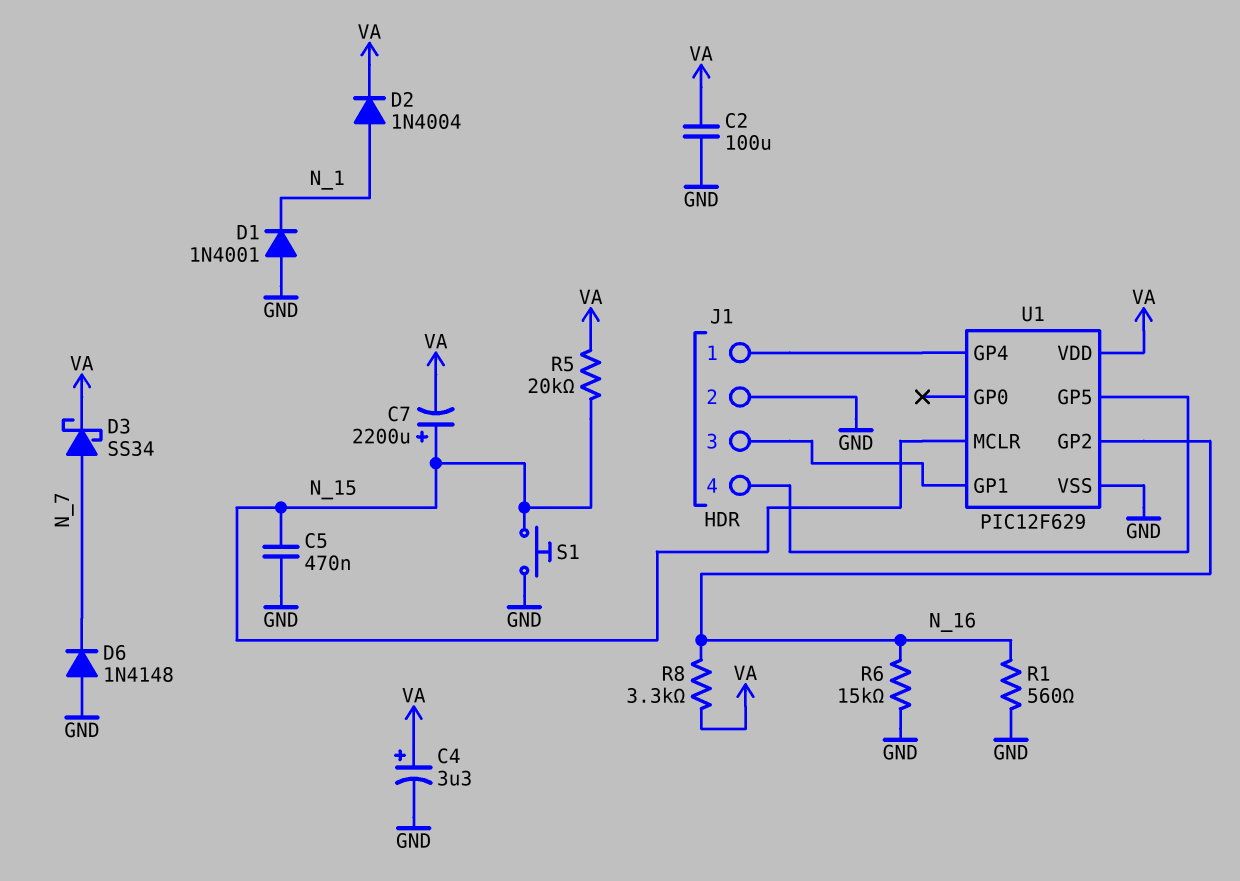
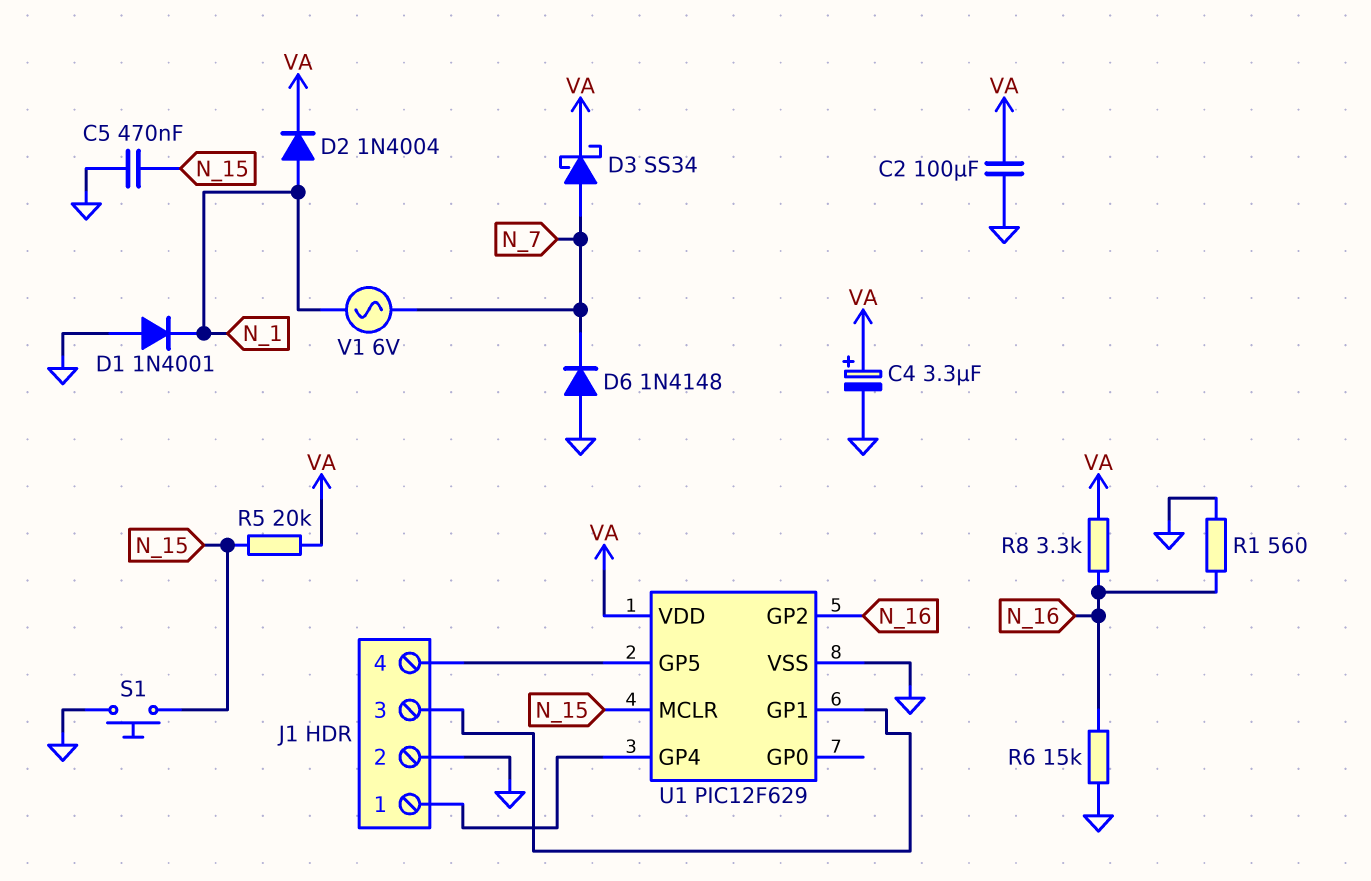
C7: 2200uF (plus N_15, minus VA) -> none
V1: none -> AC 6V (N_1, N_7)

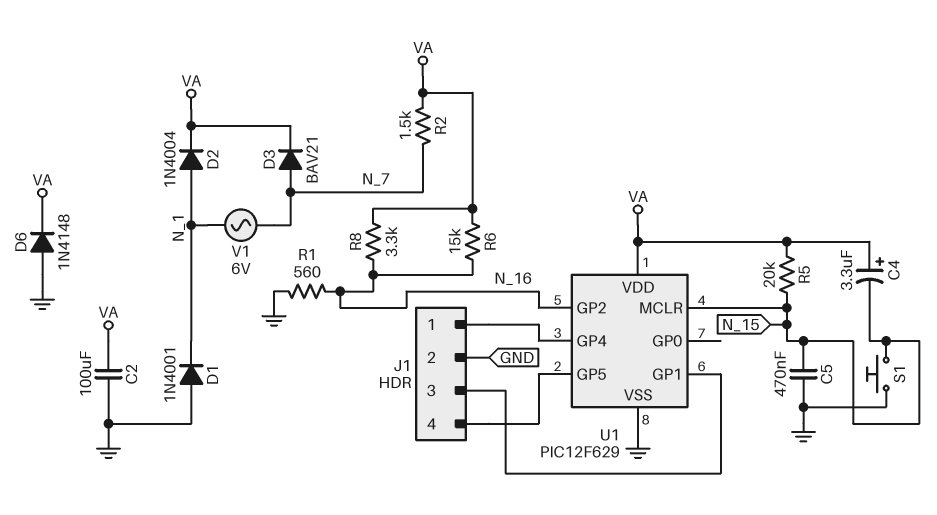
C4: 3.3uF (plus VA, minus GND) -> 3.3uF (plus VA, minus N_15)
D3: schottky SS34 (A N_7, K VA) -> diode BAV21 (A N_7, K VA)
D6: diode 1N4148 (A GND, K N_7) -> diode 1N4148 (A GND, K VA)
R2: none -> 1.5k (N_7, VA)
R6: 15k (GND, N_16) -> 15k (N_16, VA)

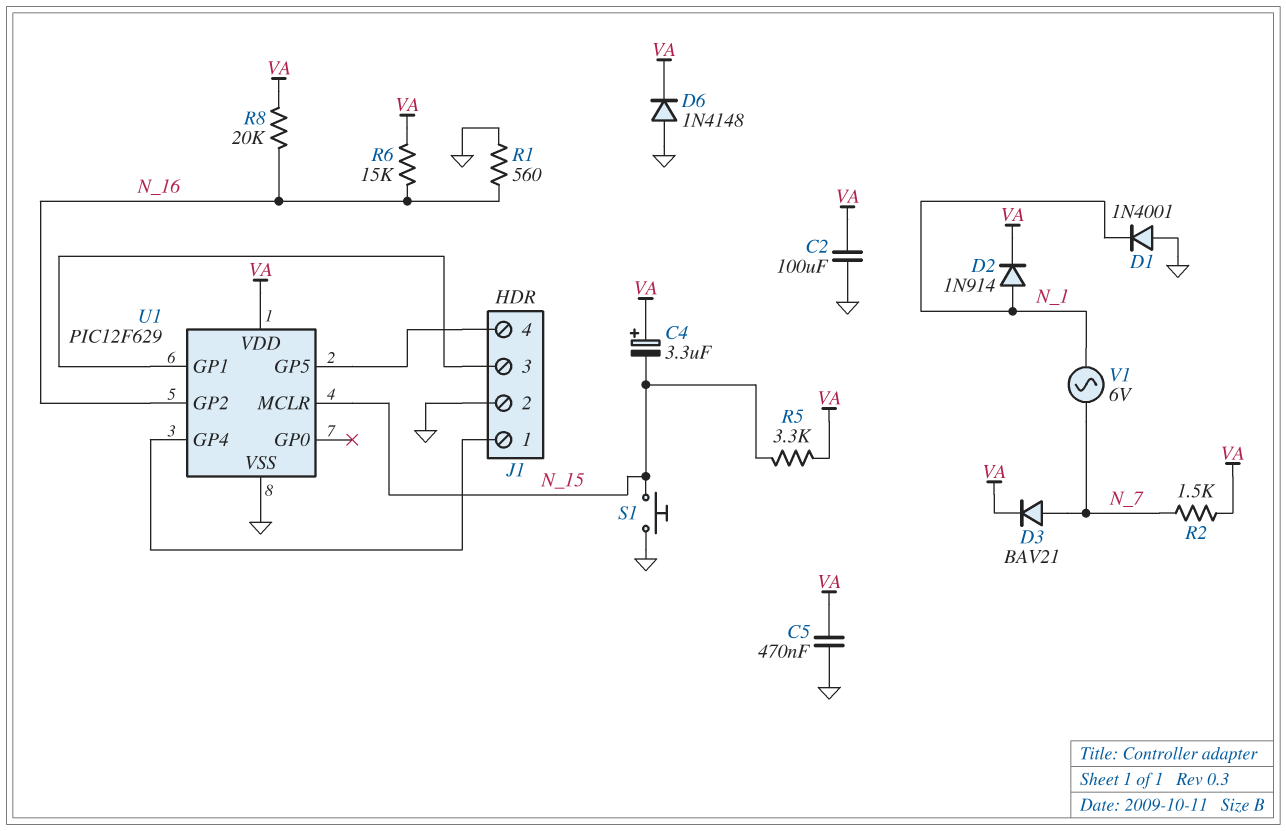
C5: 470nF (GND, N_15) -> 470nF (GND, VA)
D2: diode 1N4004 (A N_1, K VA) -> diode 1N914 (A N_1, K VA)
R5: 20k (N_15, VA) -> 3.3k (N_15, VA)
R8: 3.3k (N_16, VA) -> 20k (N_16, VA)

